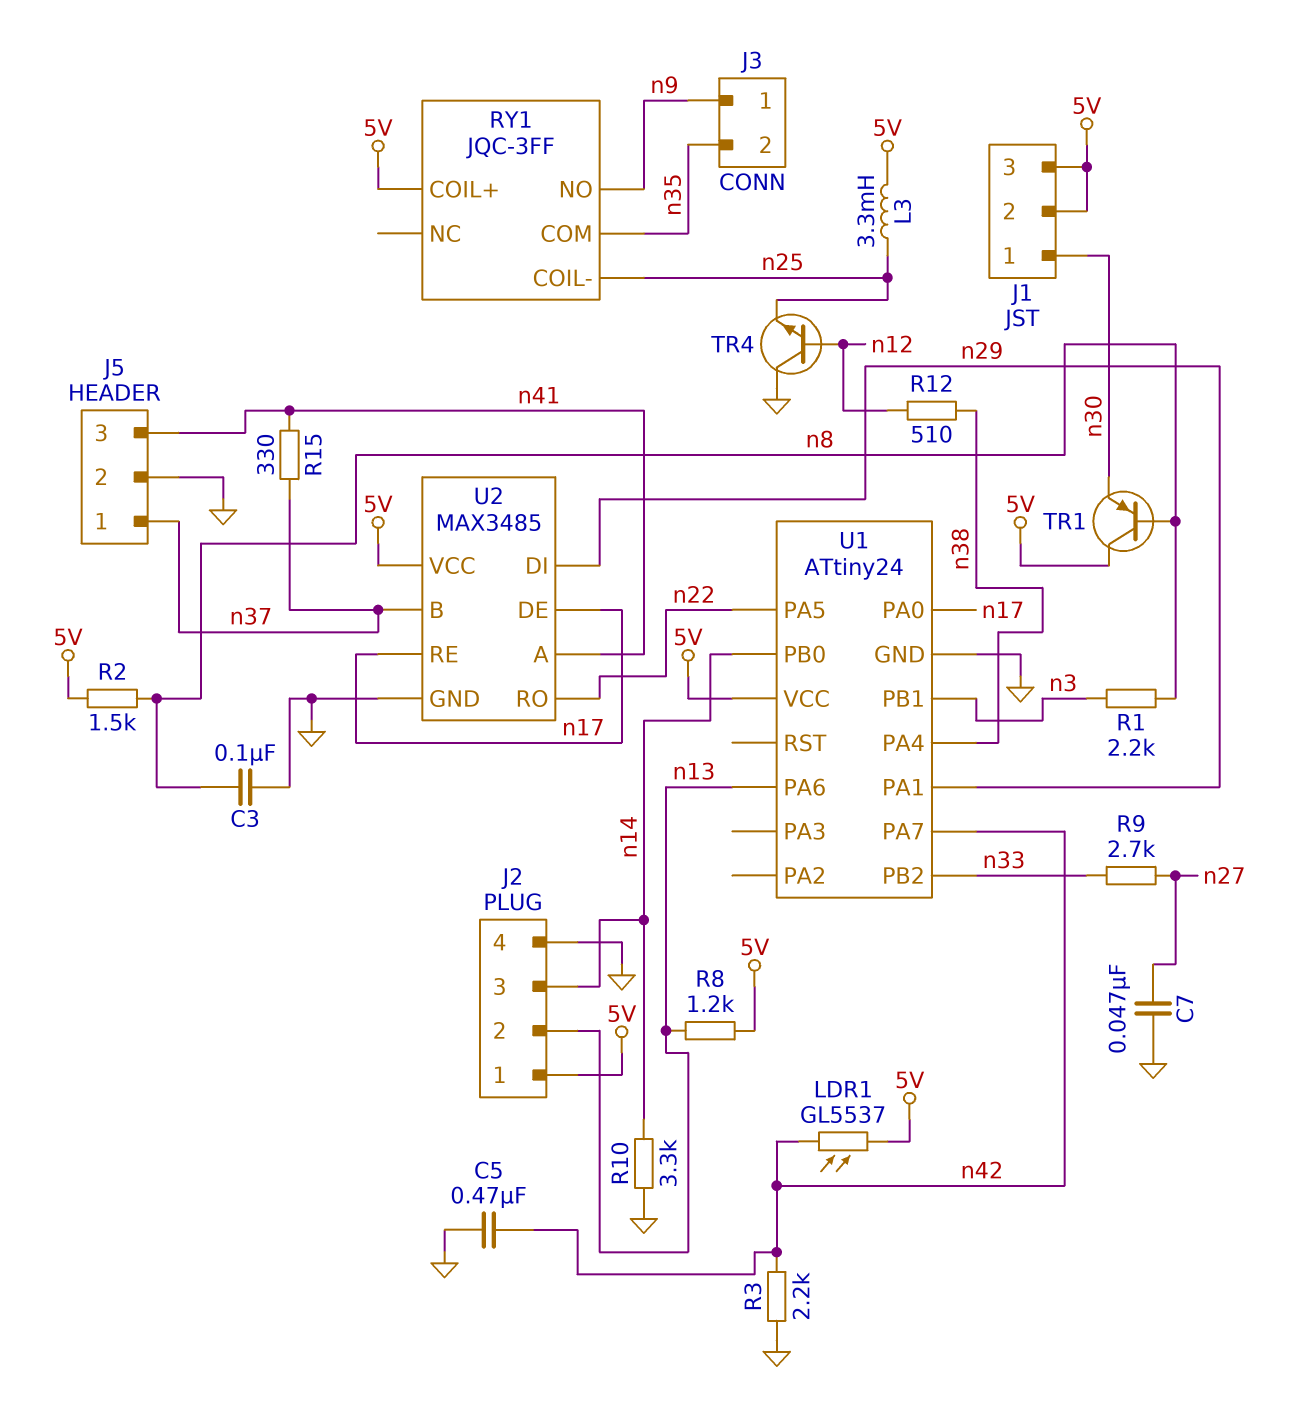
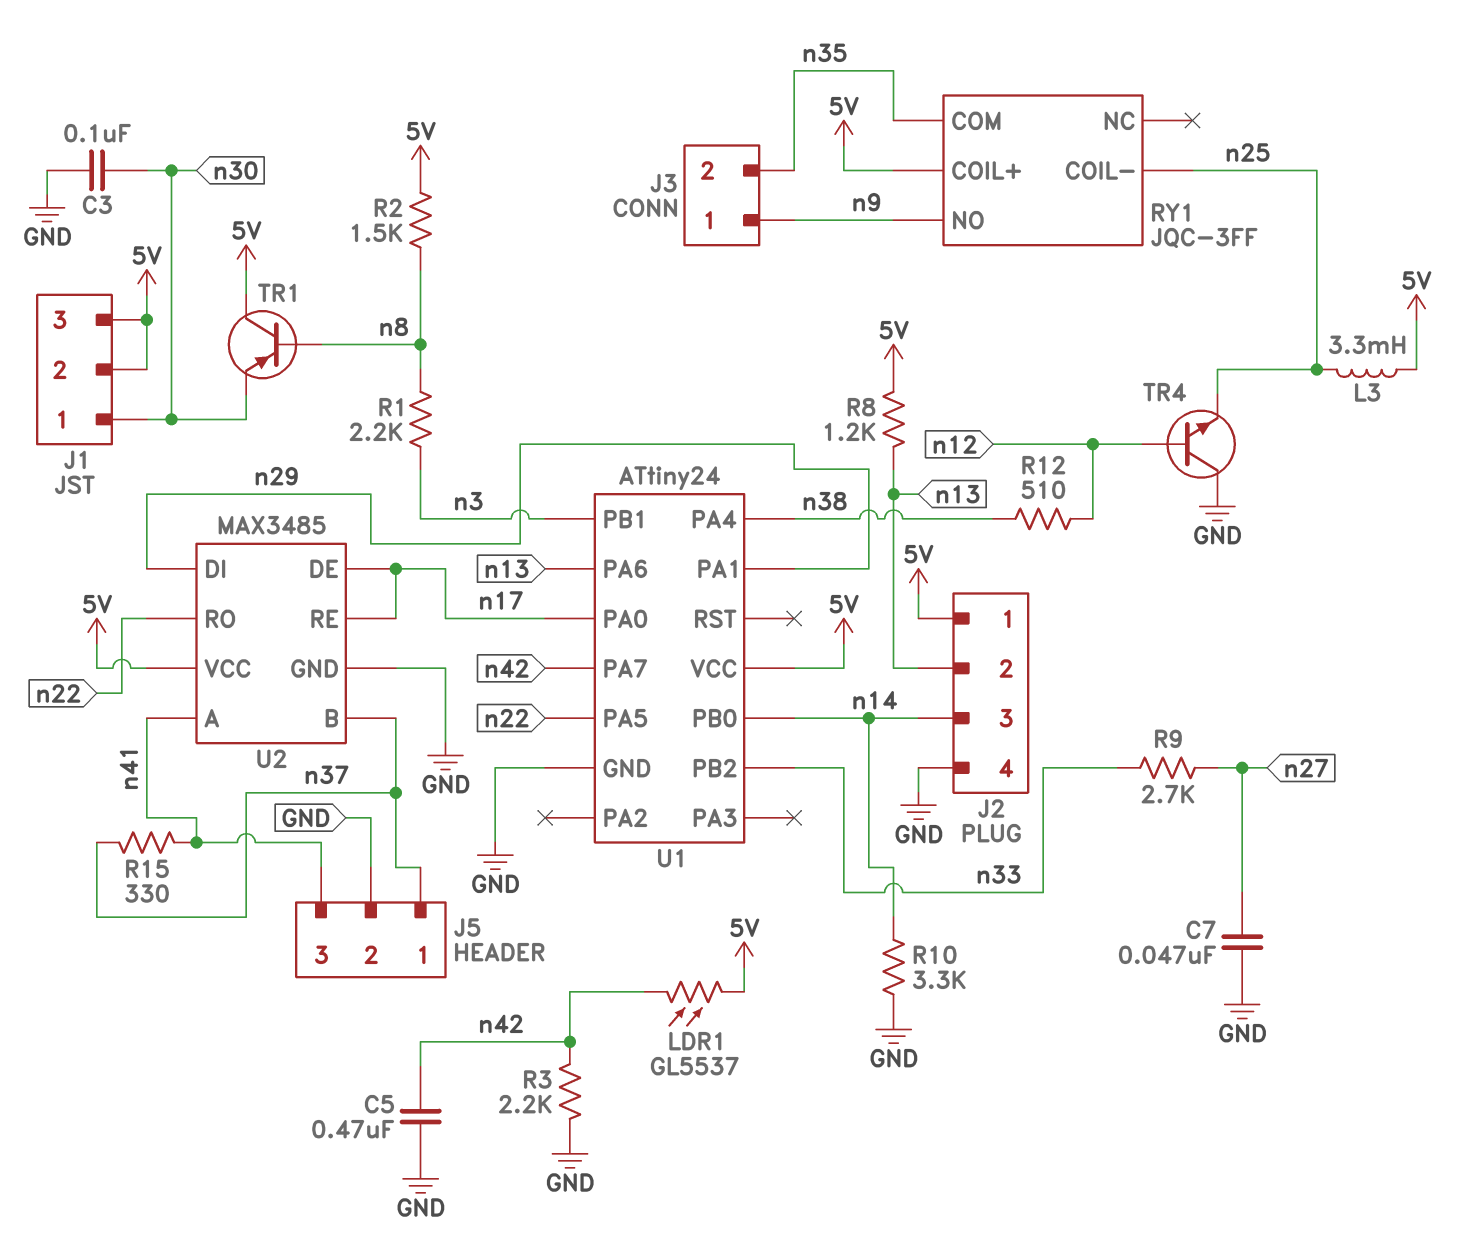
C3: 100nF (GND, n8) -> 100nF (GND, n30)

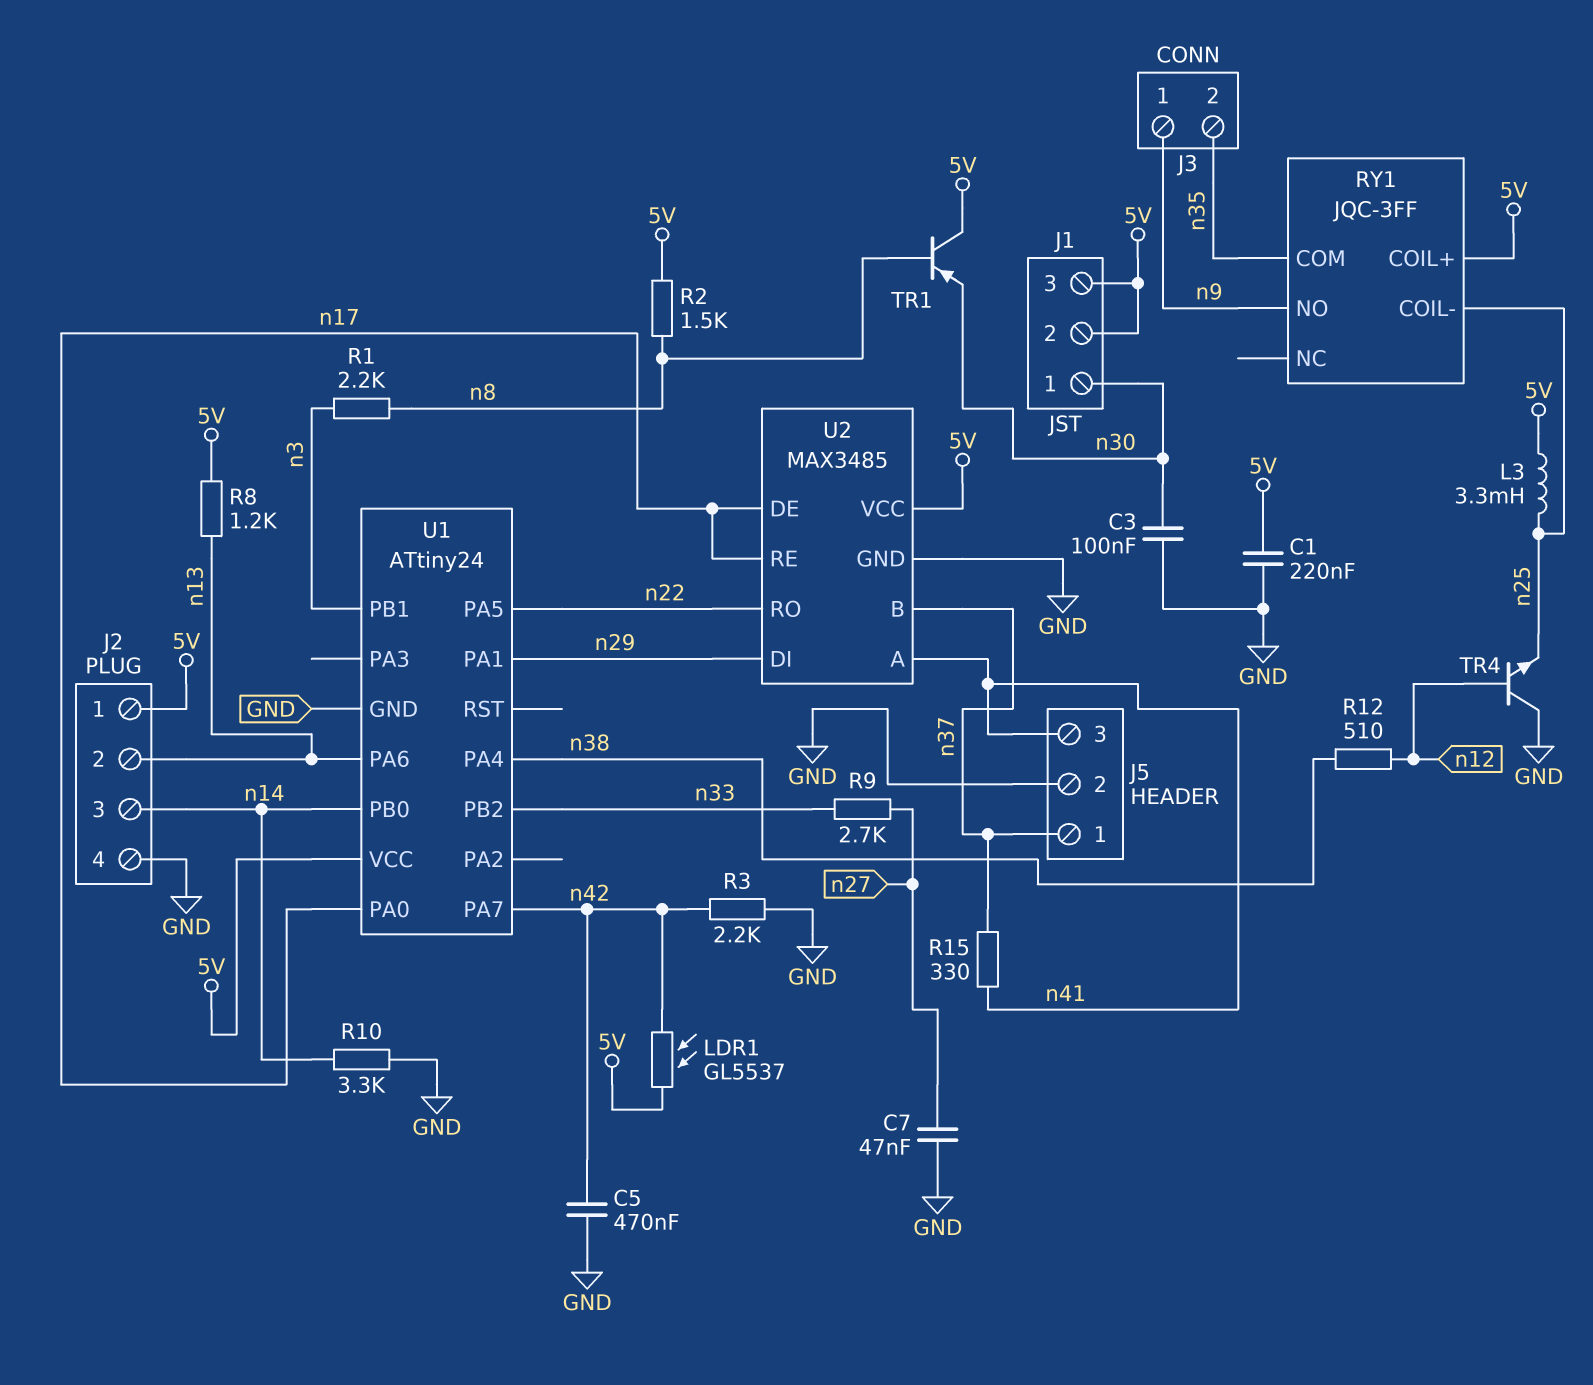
C1: none -> 220nF (5V, GND)

